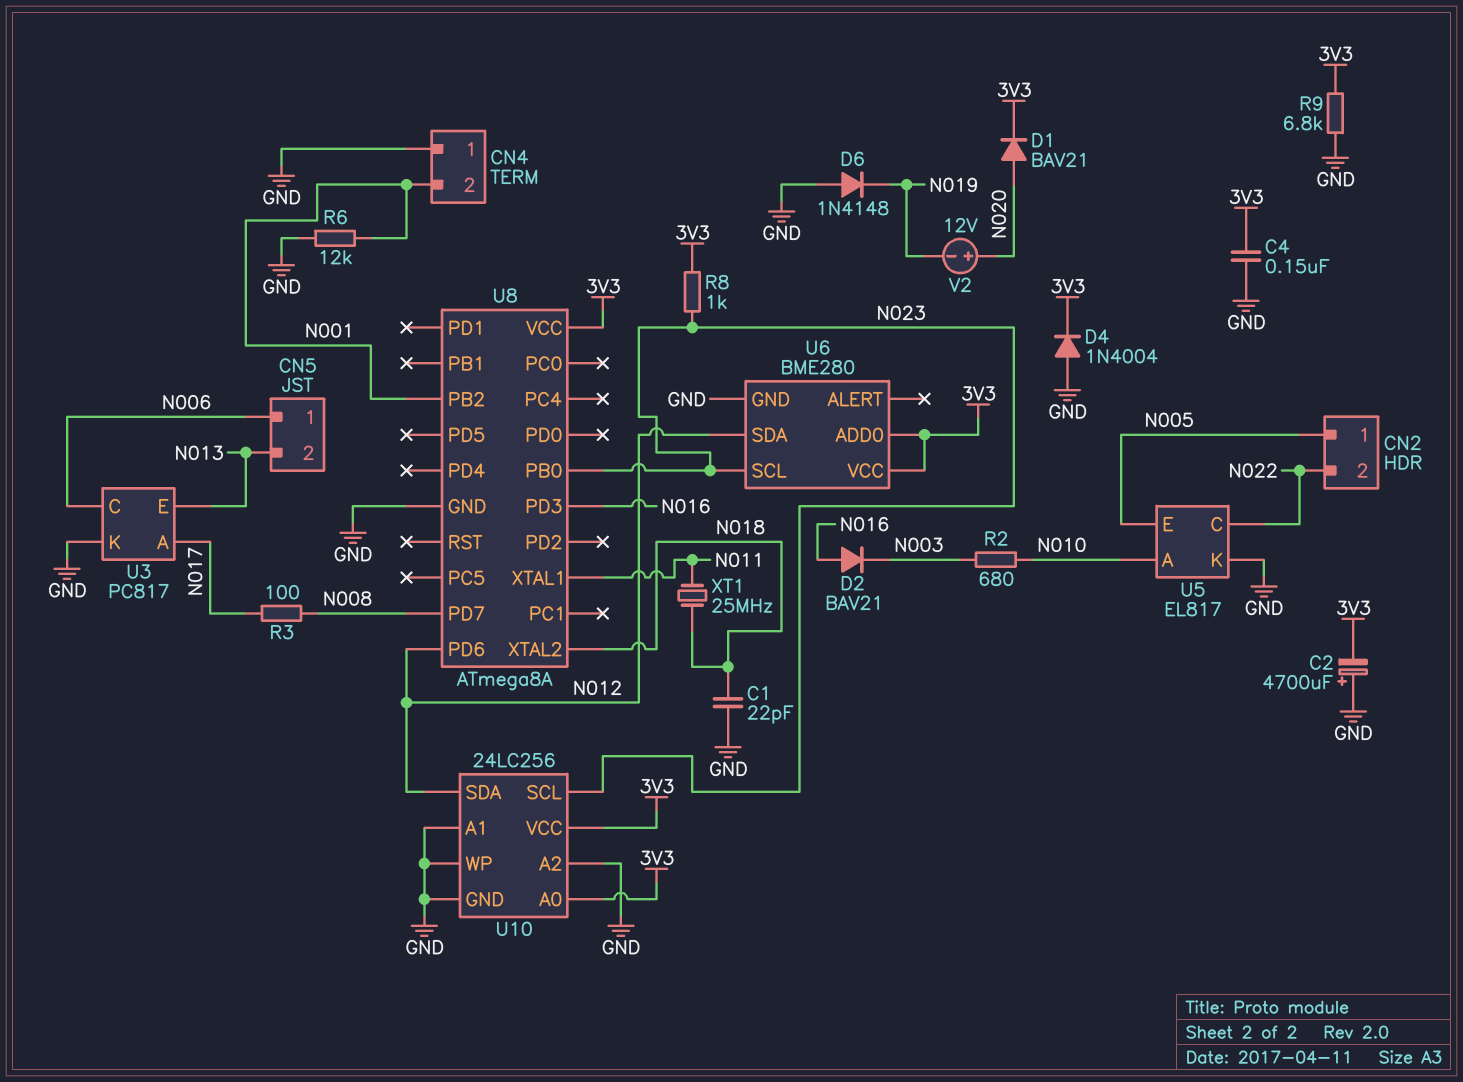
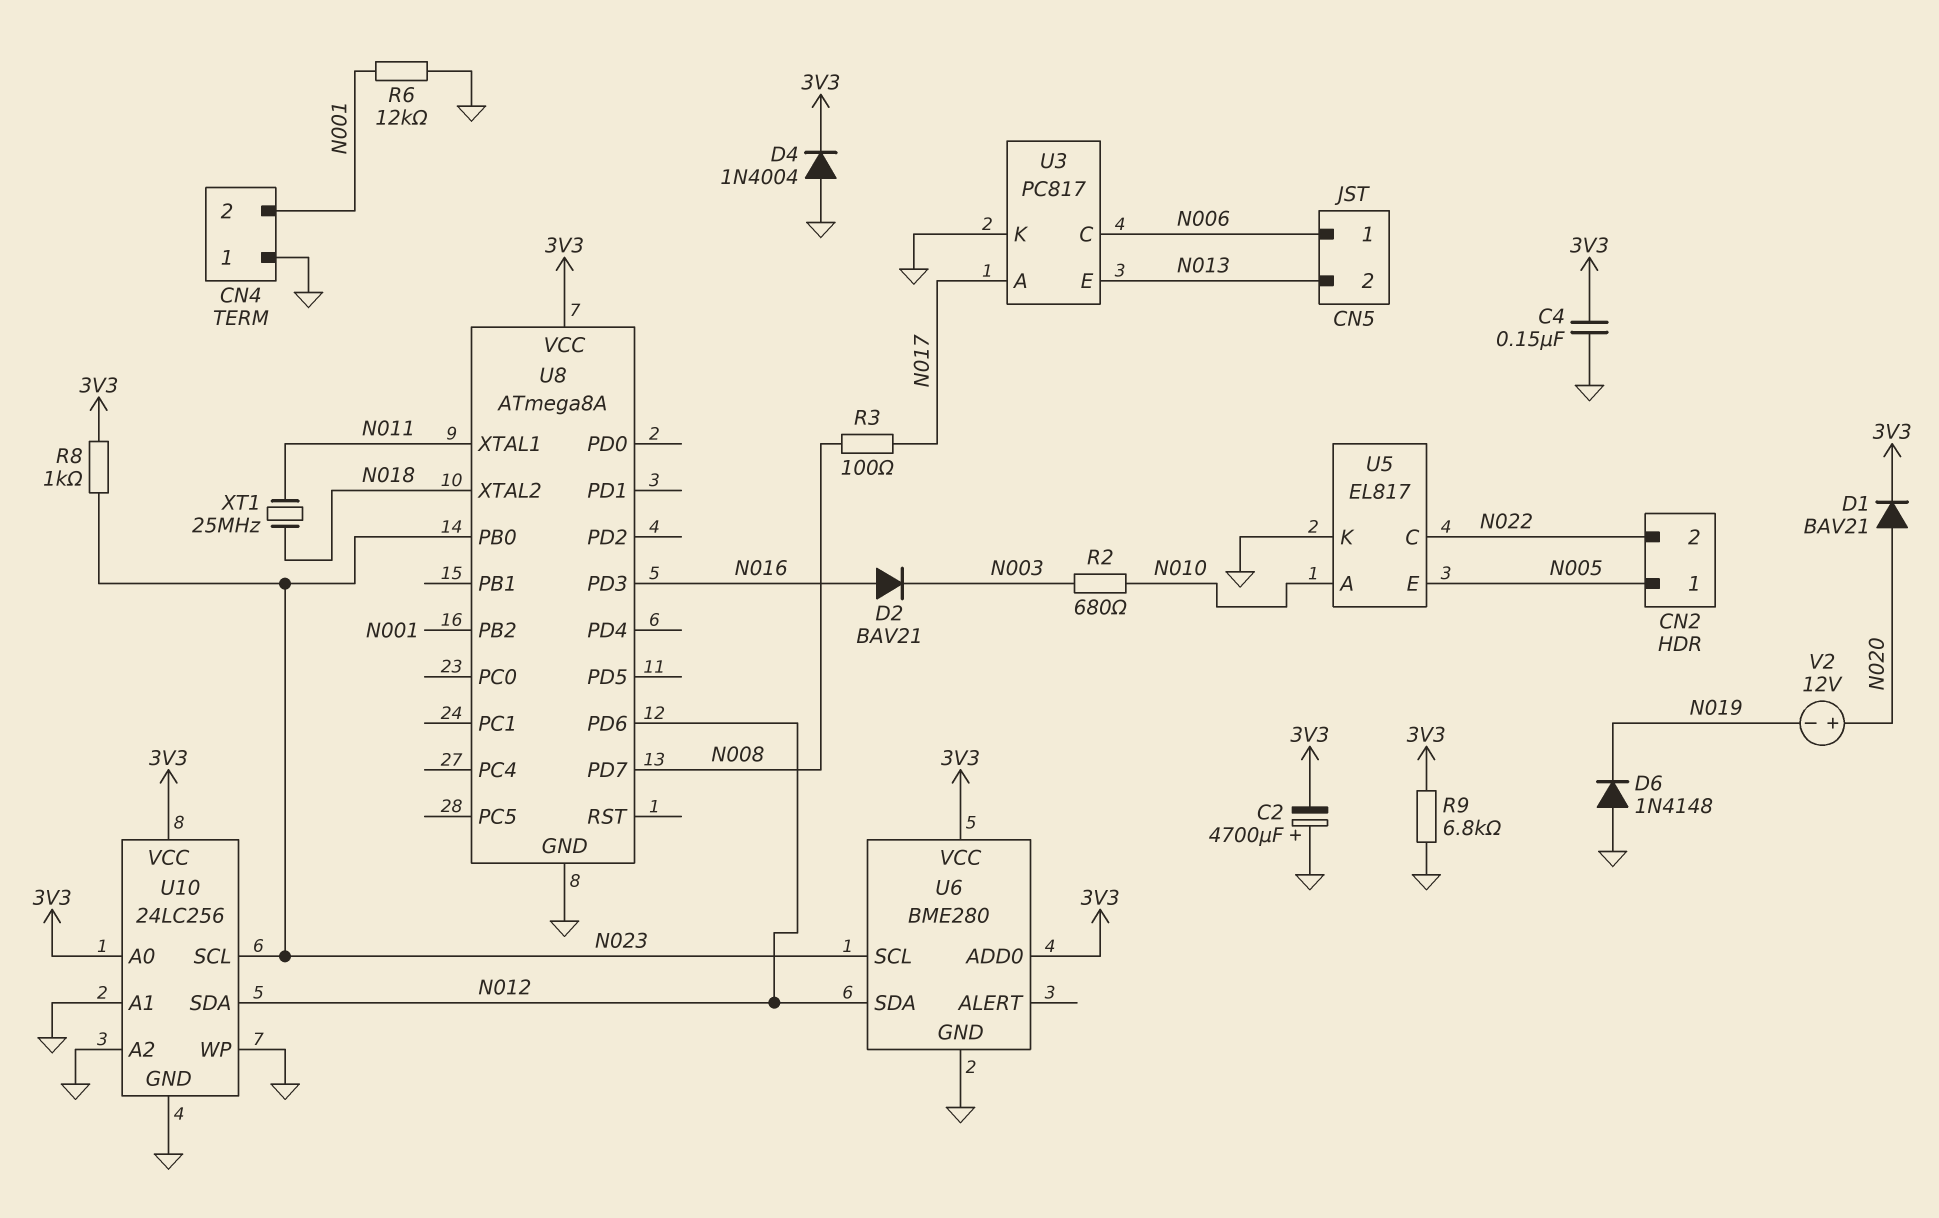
C1: 22pF (GND, N018) -> none

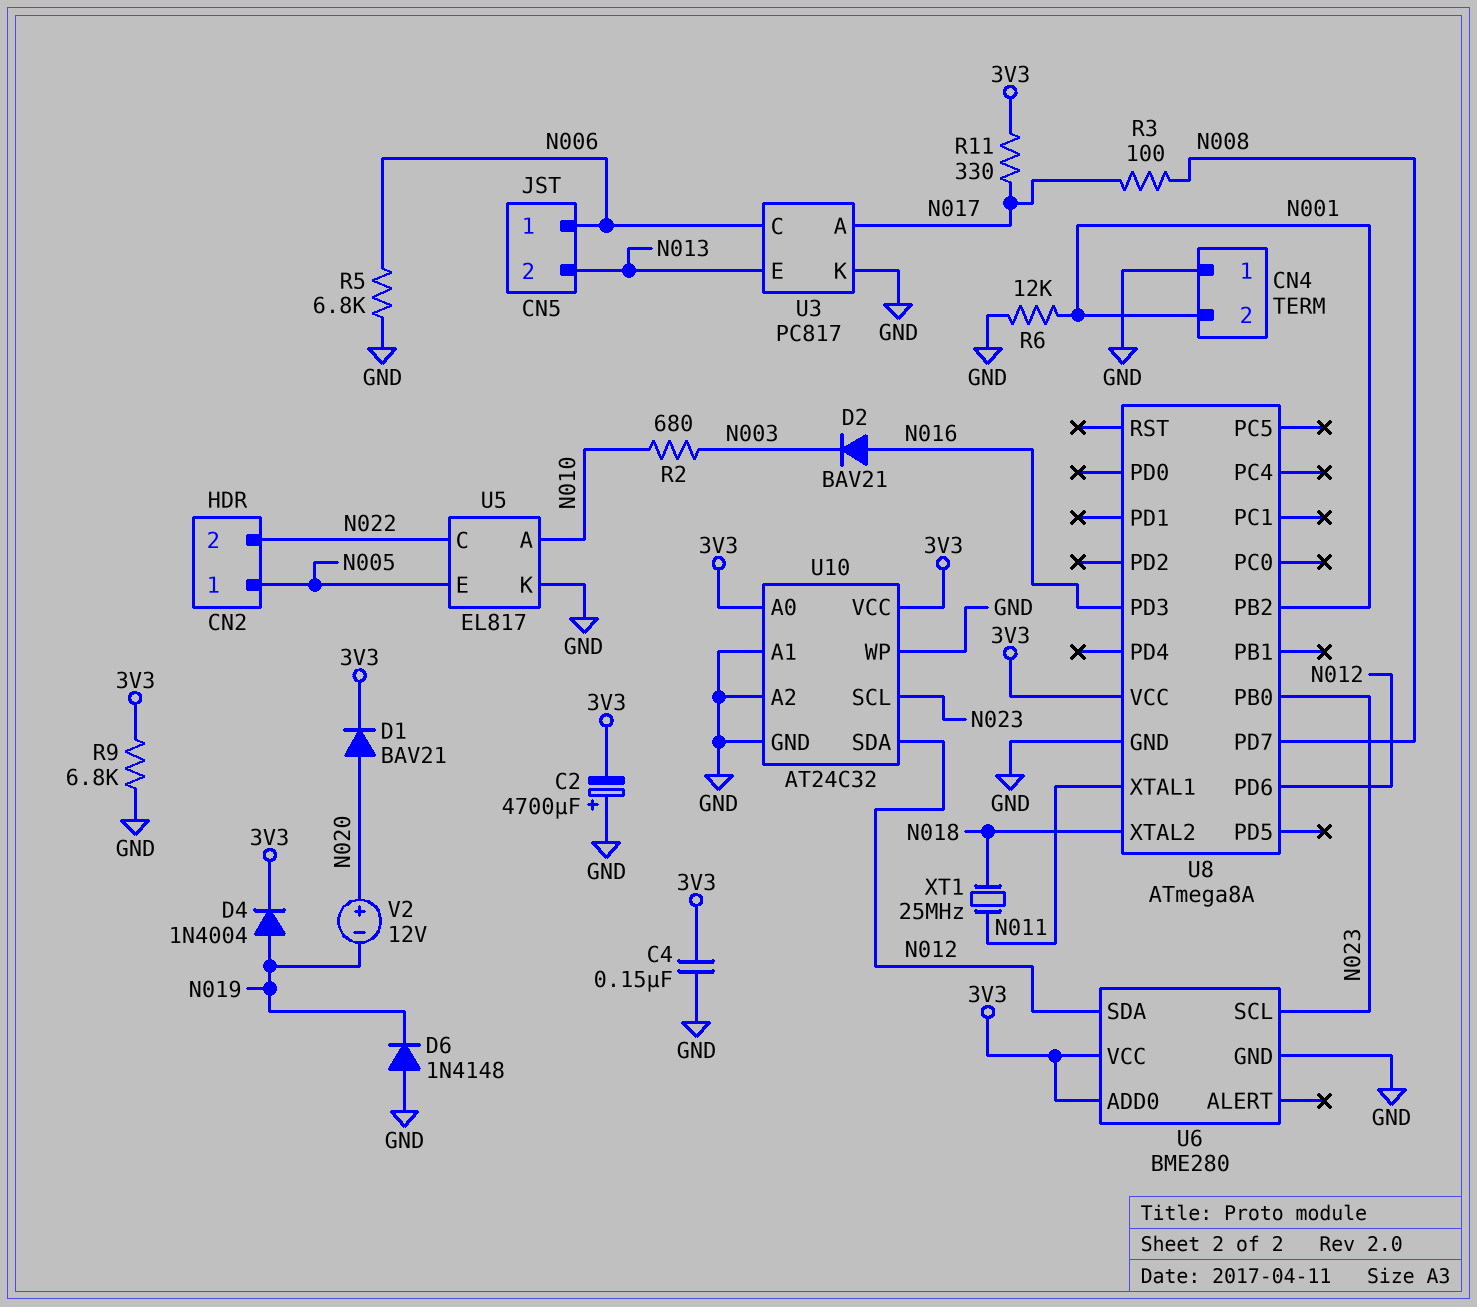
D4: diode 1N4004 (A GND, K 3V3) -> diode 1N4004 (A N019, K 3V3)
R5: none -> 6.8k (GND, N006)
R8: 1k (3V3, N023) -> none
R11: none -> 330 (3V3, N017)
U10: 24LC256 -> AT24C32

